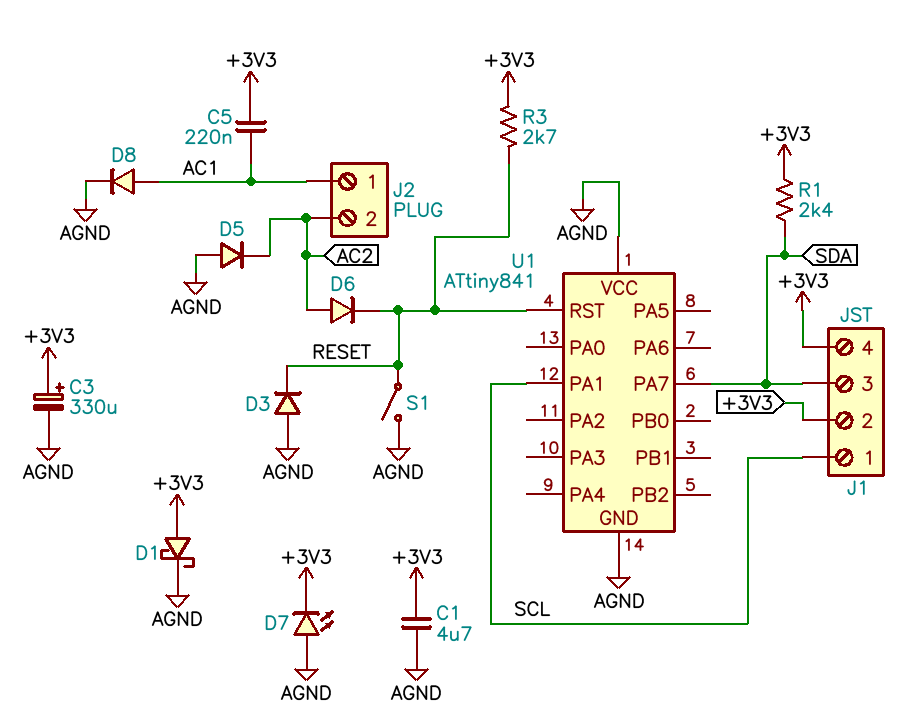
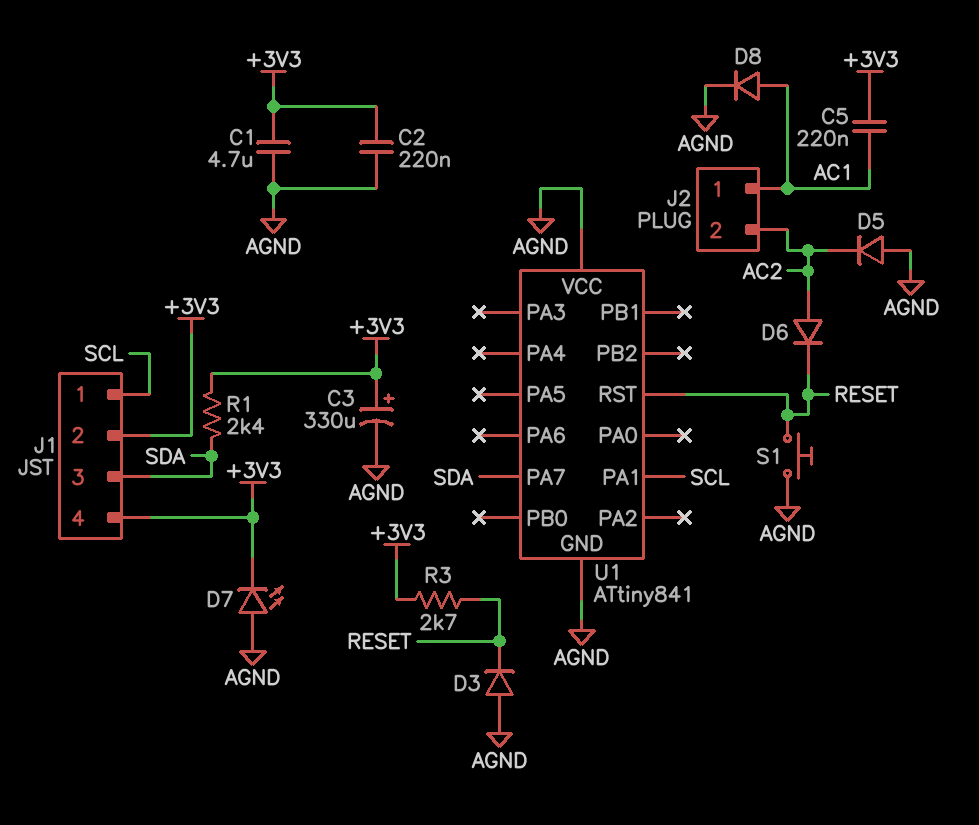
C2: none -> 220nF (+3V3, AGND)
D1: schottky (A +3V3, K AGND) -> none
S1: switch (AGND, RESET) -> button (AGND, RESET)

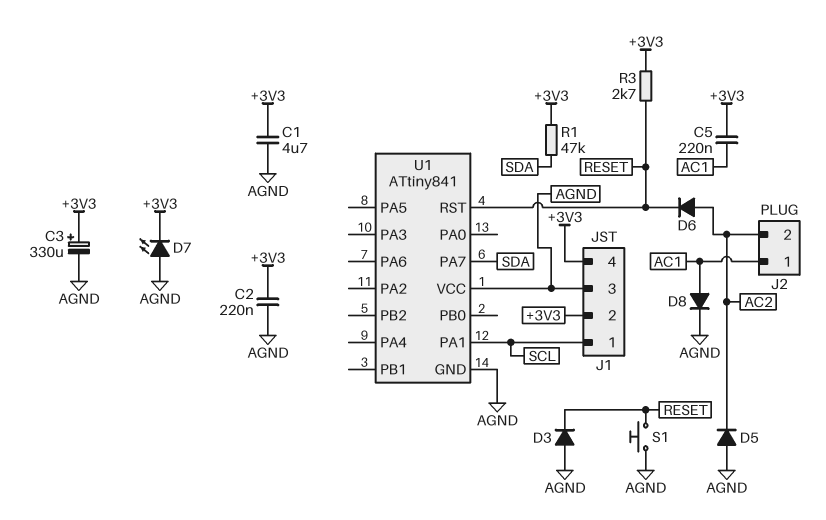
J1 pin 3: SDA -> AGND
R1: 2.4k (+3V3, SDA) -> 47k (+3V3, SDA)

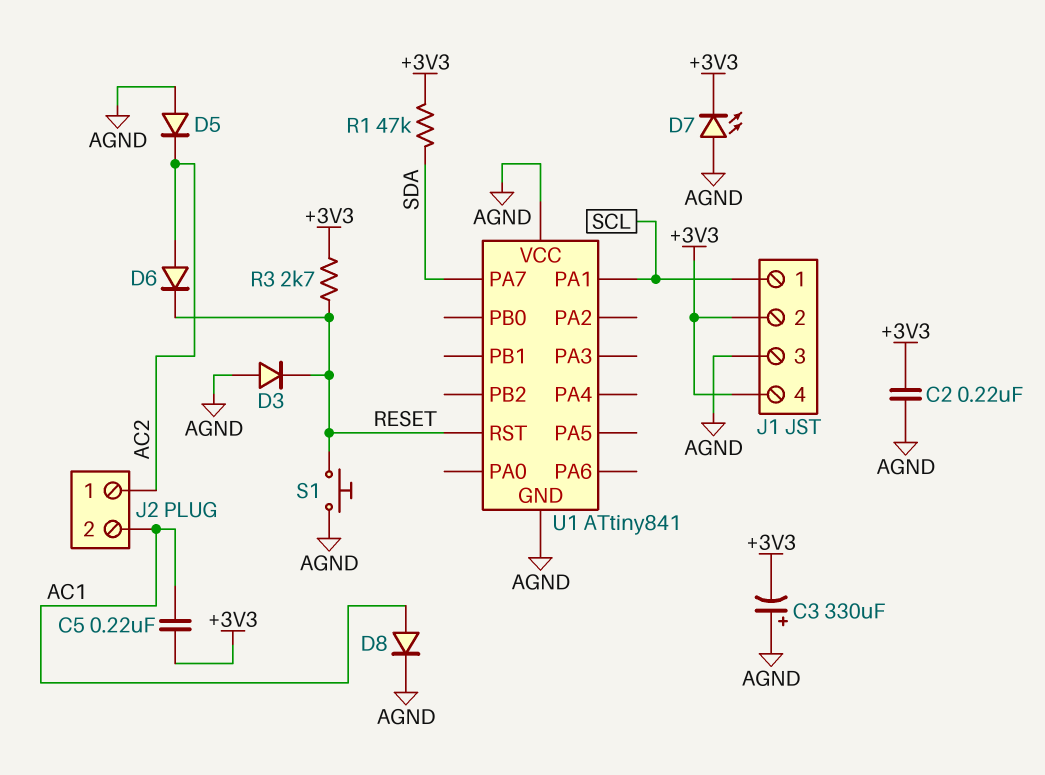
C1: 4.7uF (+3V3, AGND) -> none
C3: 330uF (plus +3V3, minus AGND) -> 330uF (plus AGND, minus +3V3)
J2 pin 1: AC1 -> AC2
J2 pin 2: AC2 -> AC1

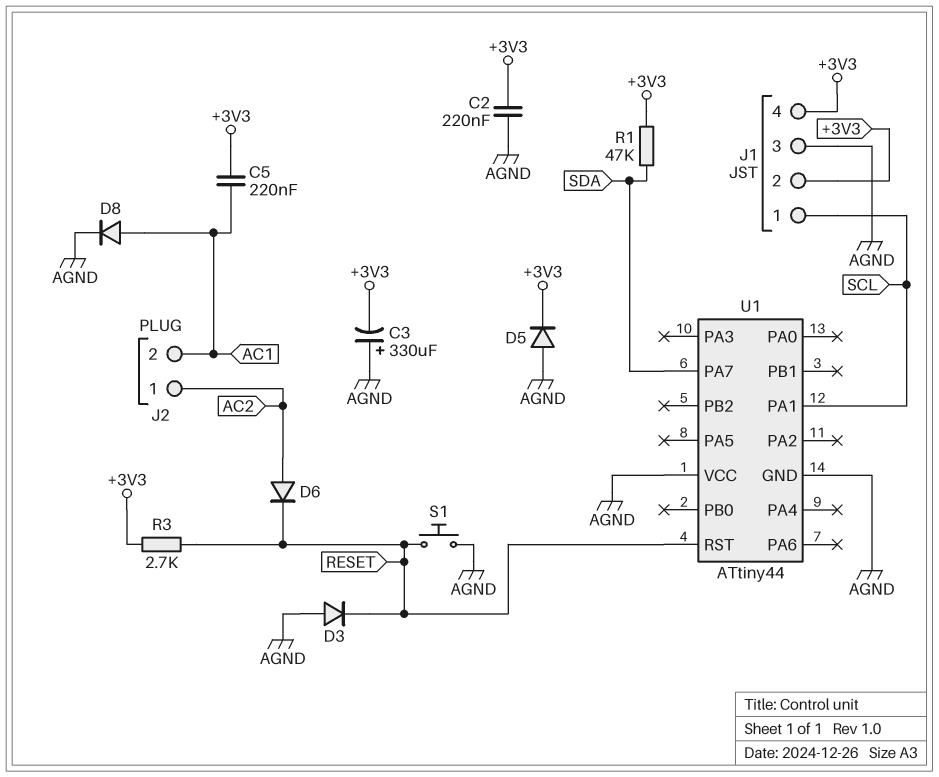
D5: diode (A AGND, K AC2) -> diode (A AGND, K +3V3)
D7: LED (A AGND, K +3V3) -> none
U1: ATtiny841 -> ATtiny44

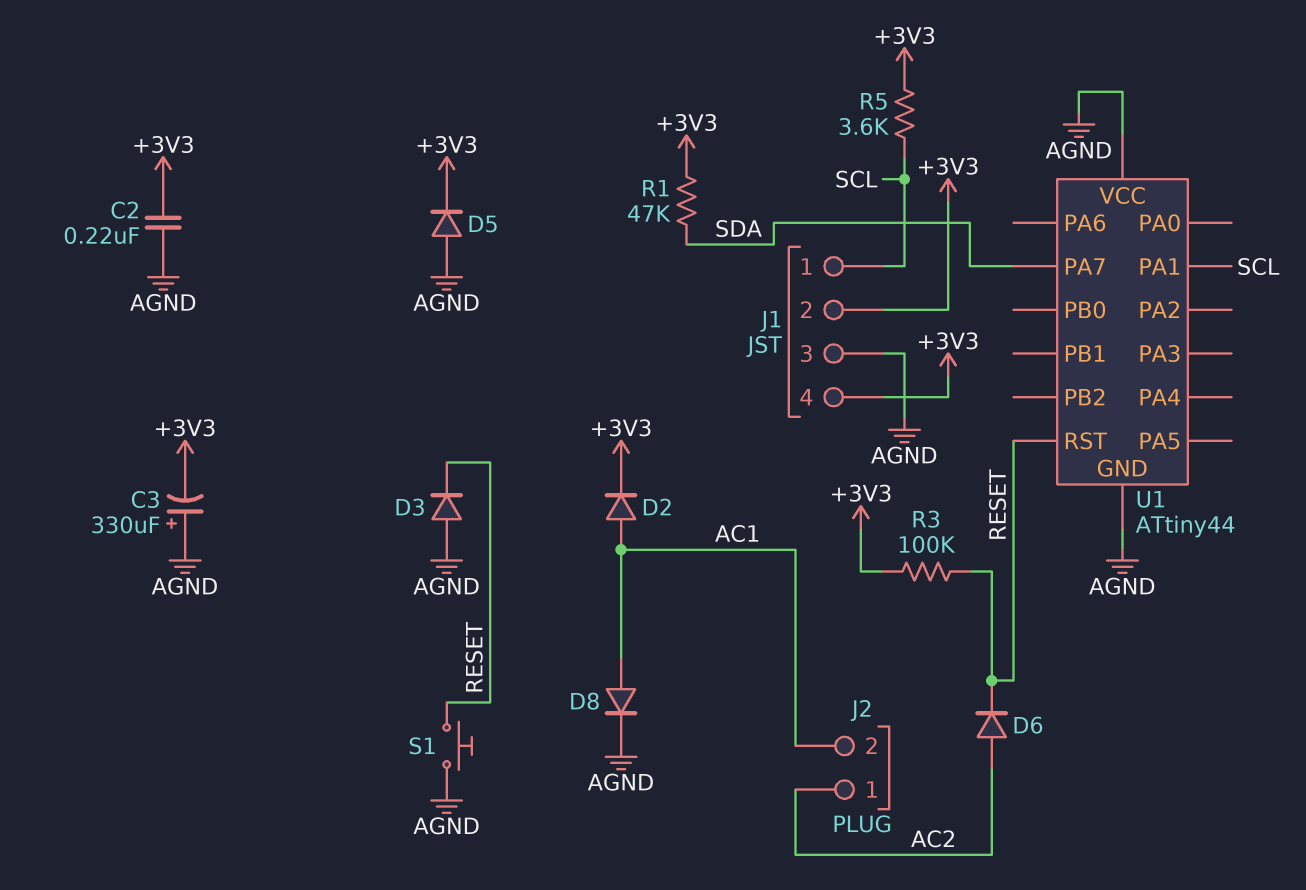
C5: 220nF (+3V3, AC1) -> none
D2: none -> diode (A AC1, K +3V3)
R3: 2.7k (+3V3, RESET) -> 100k (+3V3, RESET)
R5: none -> 3.6k (+3V3, SCL)

